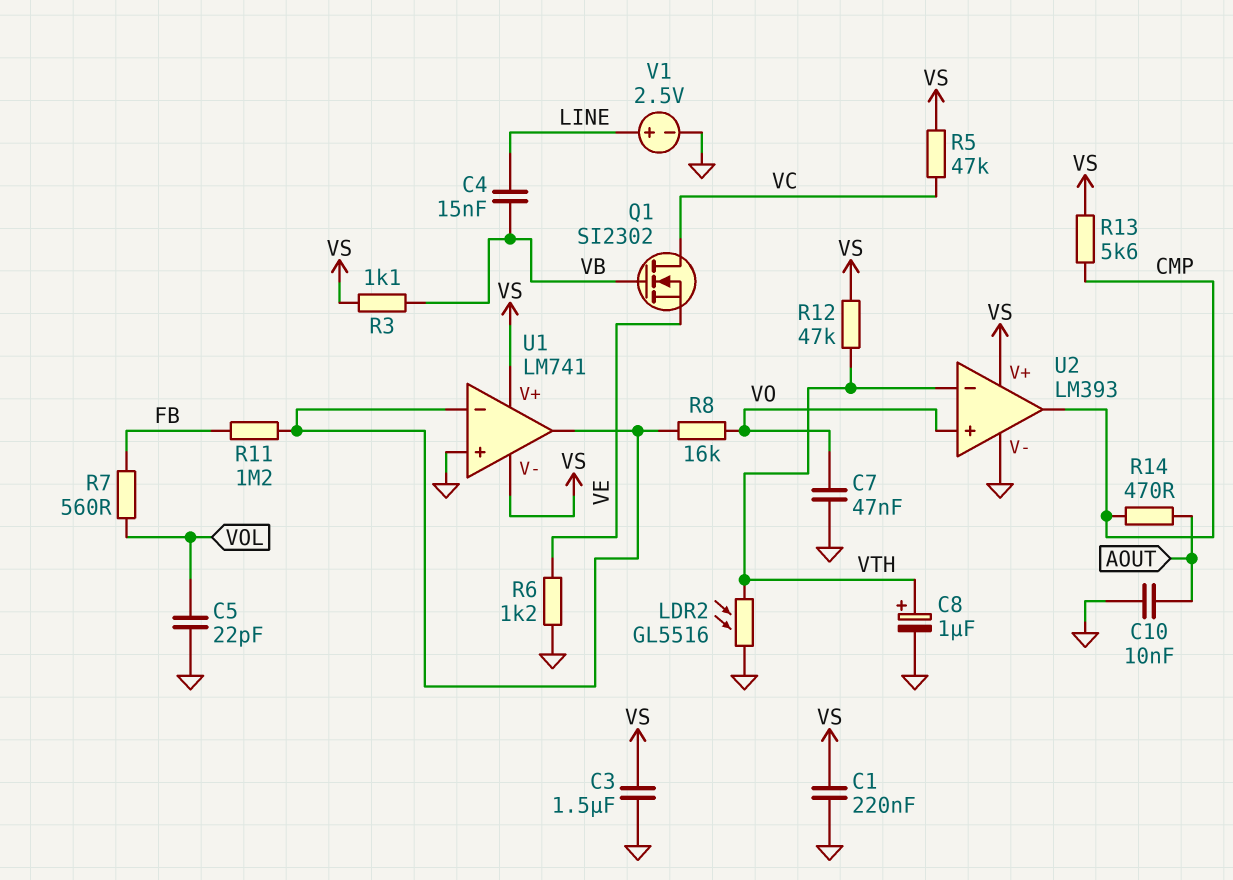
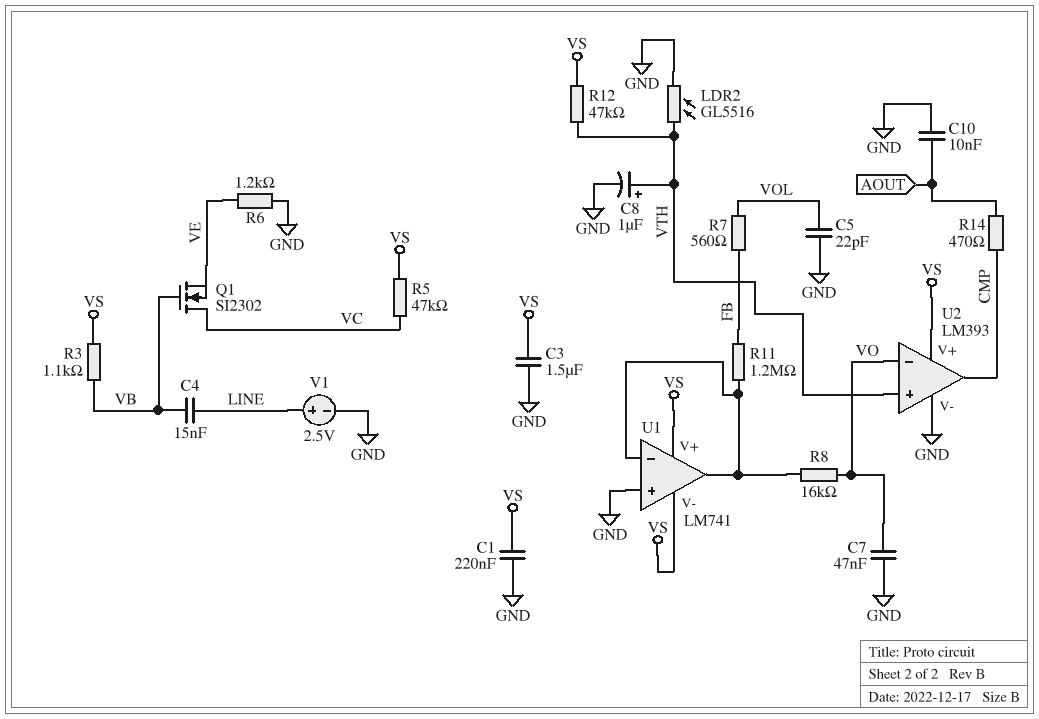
R13: 5.6k (CMP, VS) -> none
U2 pin in+: VO -> VTH
U2 pin in-: VTH -> VO

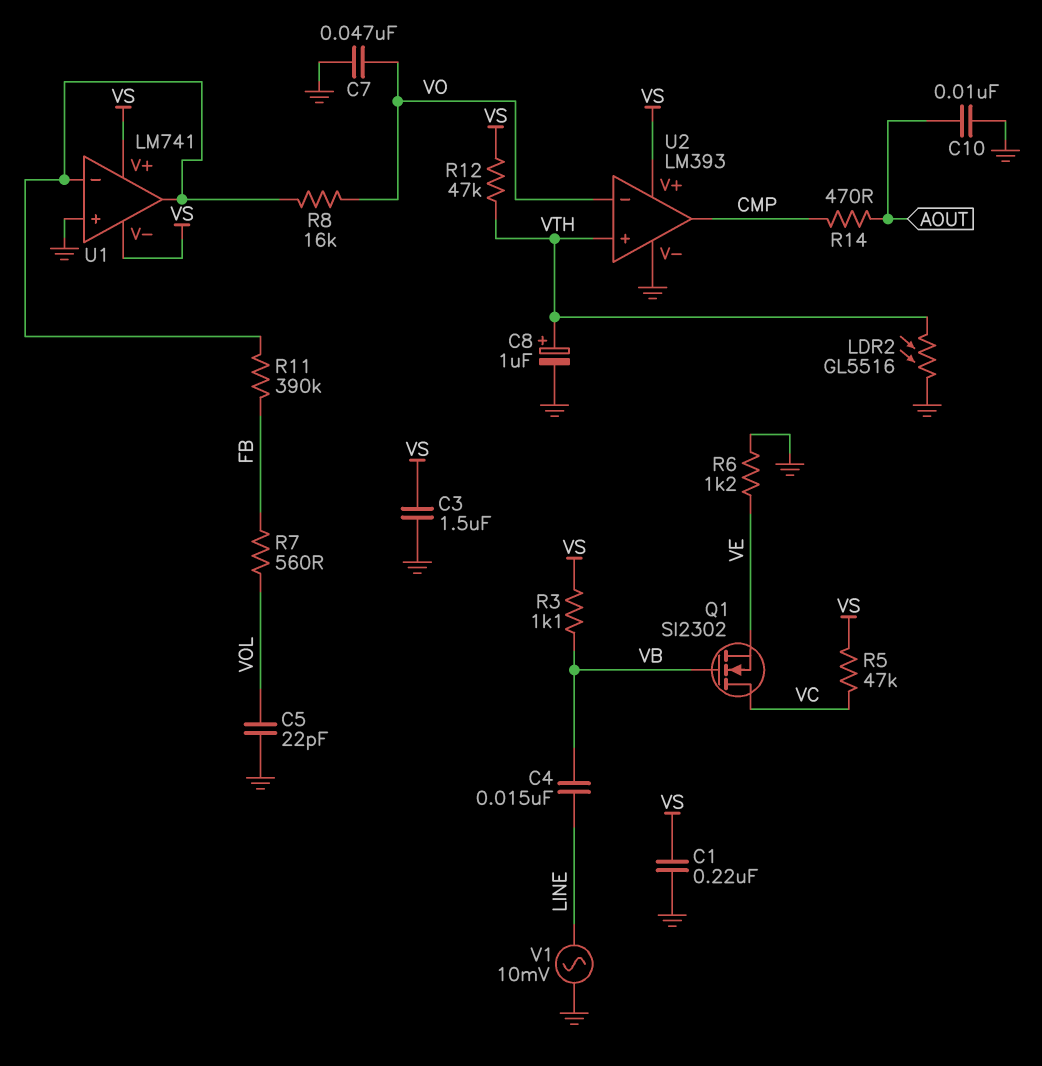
R11: 1.2M (FB, U1/in-) -> 390k (FB, U1/in-)
V1: 2.5V (plus LINE, minus GND) -> AC 10mV (GND, LINE)

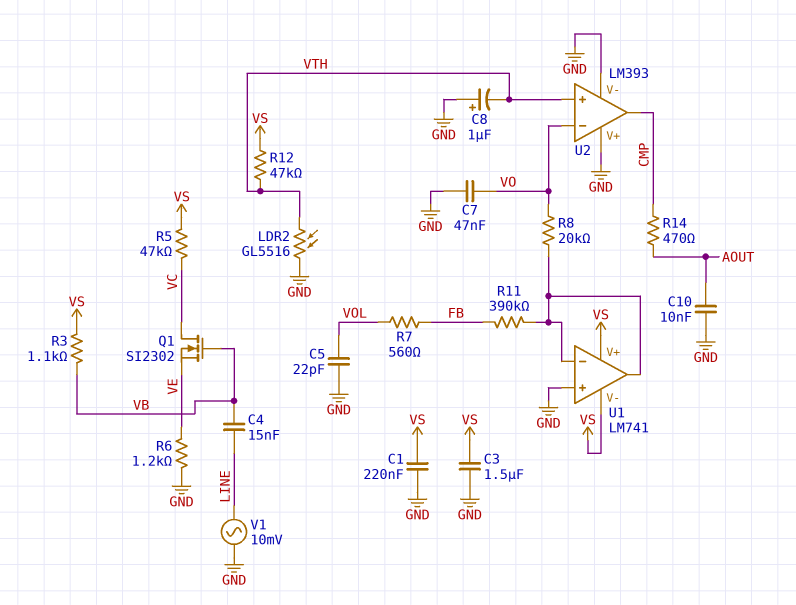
C8: 1uF (plus VTH, minus GND) -> 1uF (plus GND, minus VTH)
R8: 16k (U1/in-, VO) -> 20k (U1/in-, VO)
U2 pin V+: VS -> GND

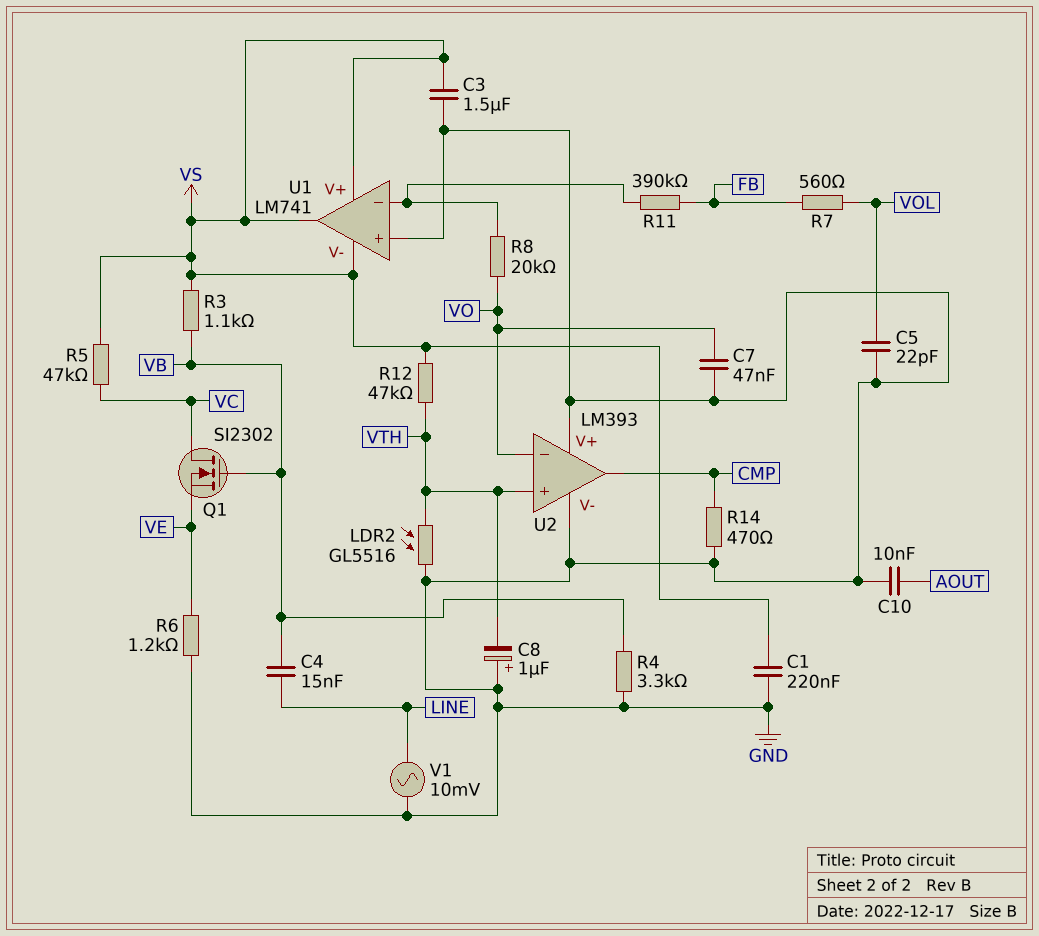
R4: none -> 3.3k (GND, VB)
R14: 470 (AOUT, CMP) -> 470 (CMP, GND)
U1 pin out: U1/in- -> VS

